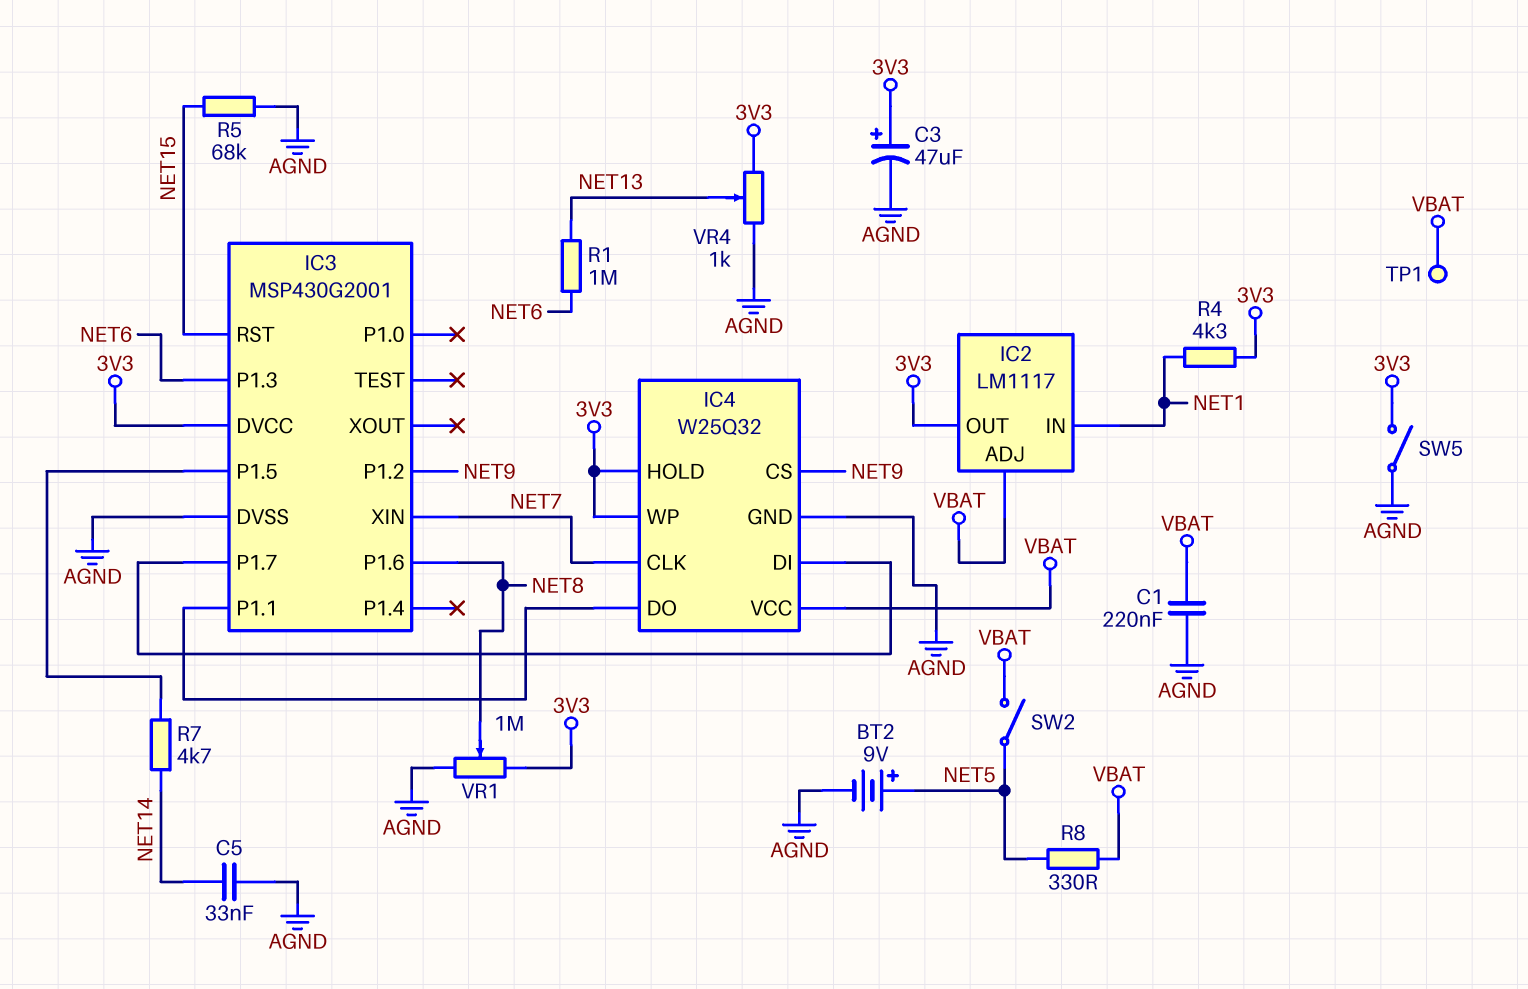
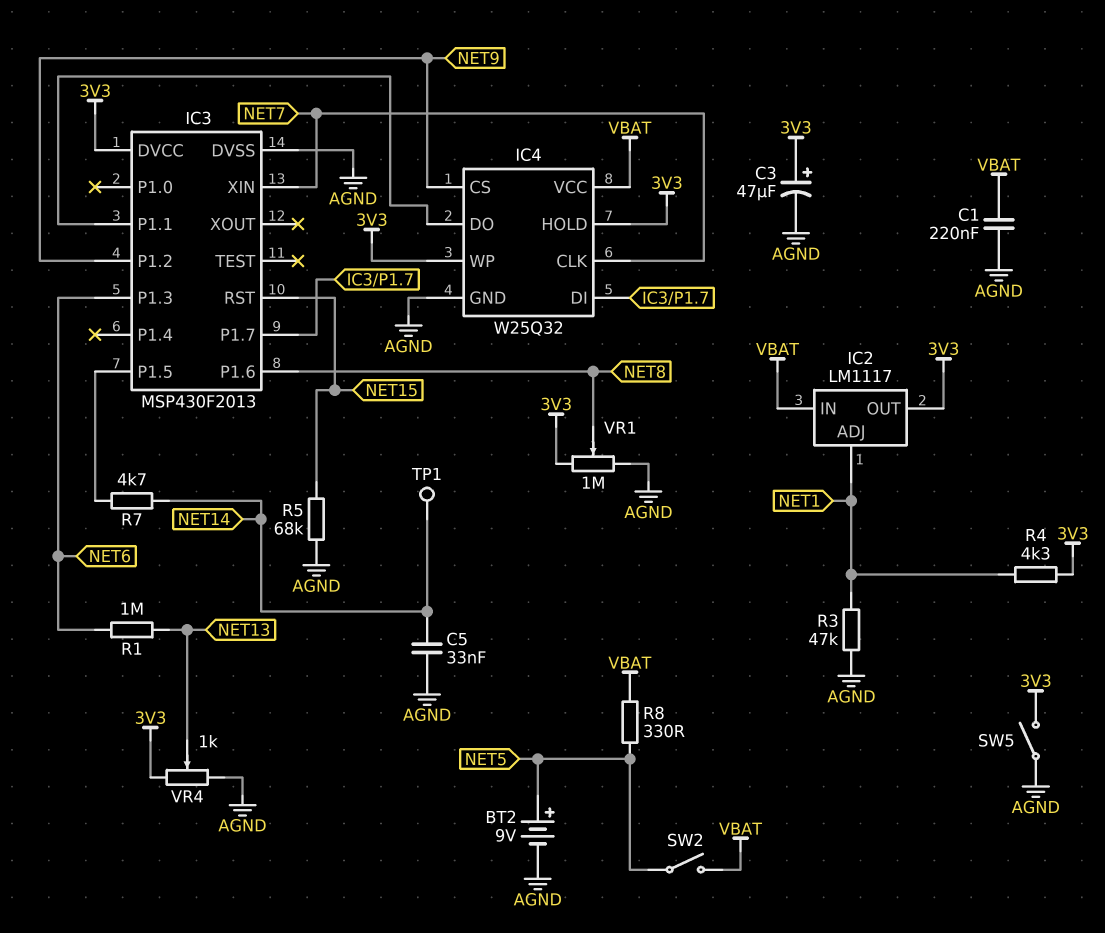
IC2 pin ADJ: VBAT -> NET1
IC2 pin IN: NET1 -> VBAT
IC3: MSP430G2001 -> MSP430F2013
R3: none -> 47k (AGND, NET1)
TP1: test point (VBAT) -> test point (NET14)

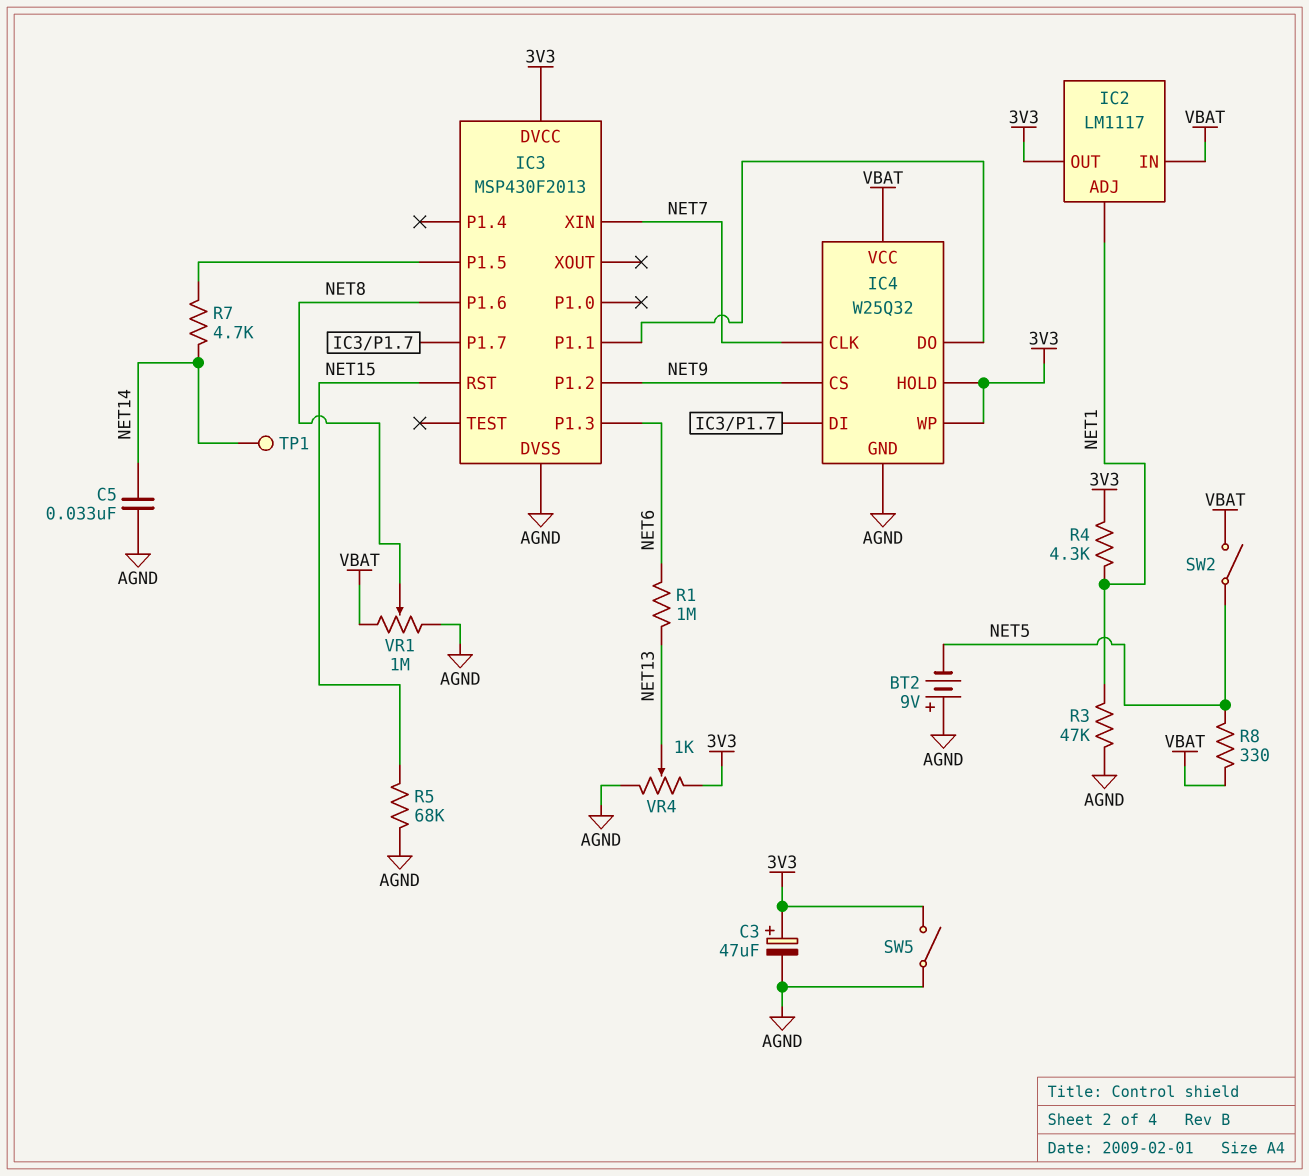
BT2: 9V (plus NET5, minus AGND) -> 9V (plus AGND, minus NET5)
C1: 220nF (AGND, VBAT) -> none
VR1: 1M (3V3, AGND, wiper NET8) -> 1M (AGND, VBAT, wiper NET8)

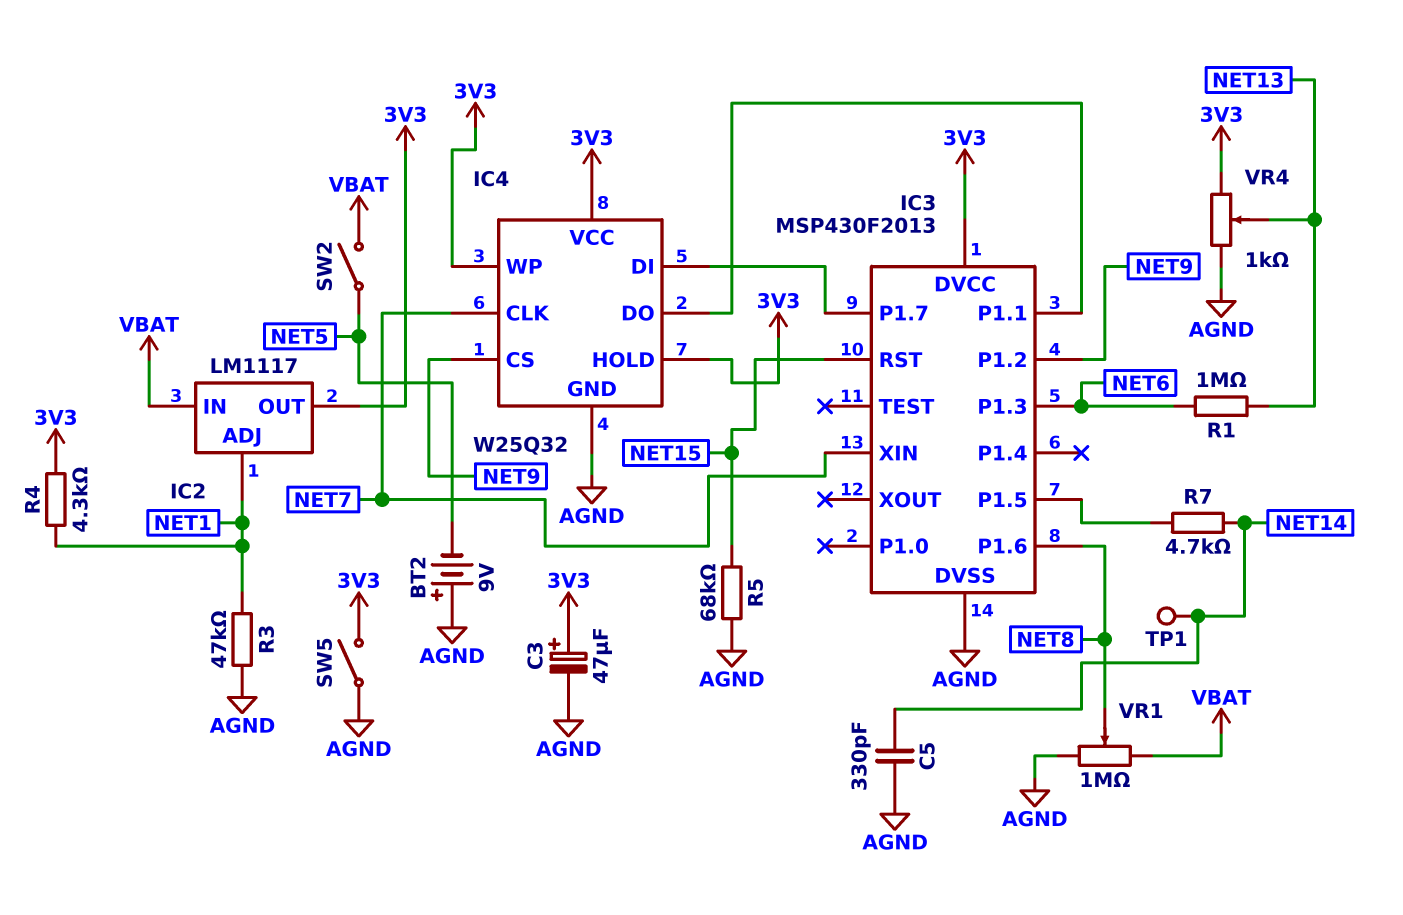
C5: 33nF (AGND, NET14) -> 330pF (AGND, NET14)
IC4 pin VCC: VBAT -> 3V3
R8: 330 (NET5, VBAT) -> none

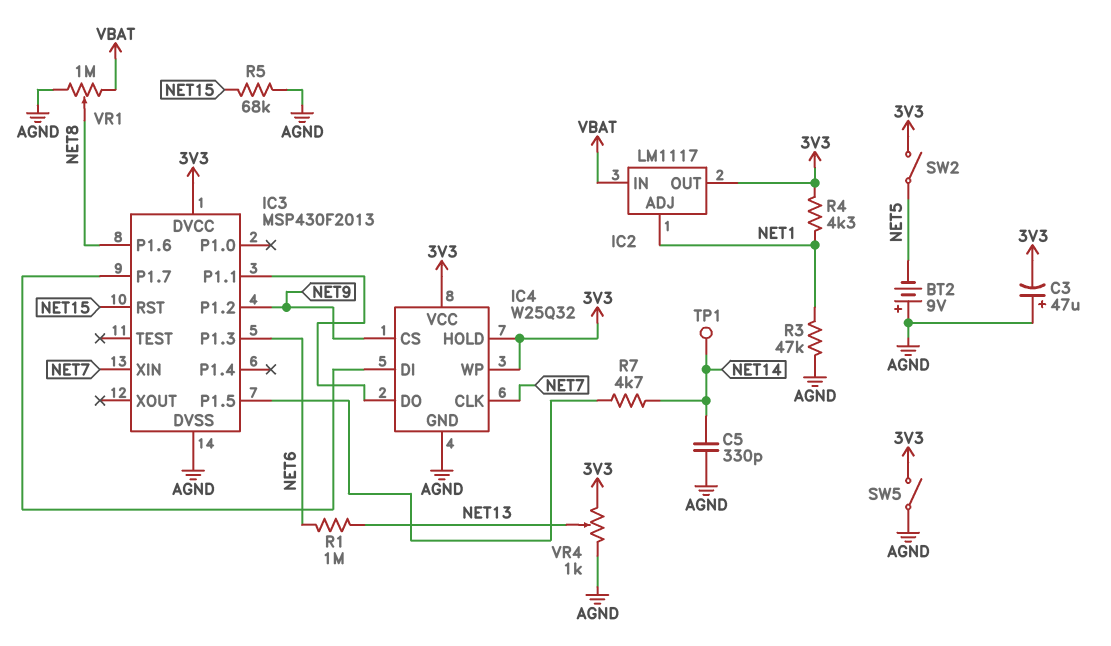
C3: 47uF (plus 3V3, minus AGND) -> 47uF (plus AGND, minus 3V3)
SW2: switch (NET5, VBAT) -> switch (3V3, NET5)

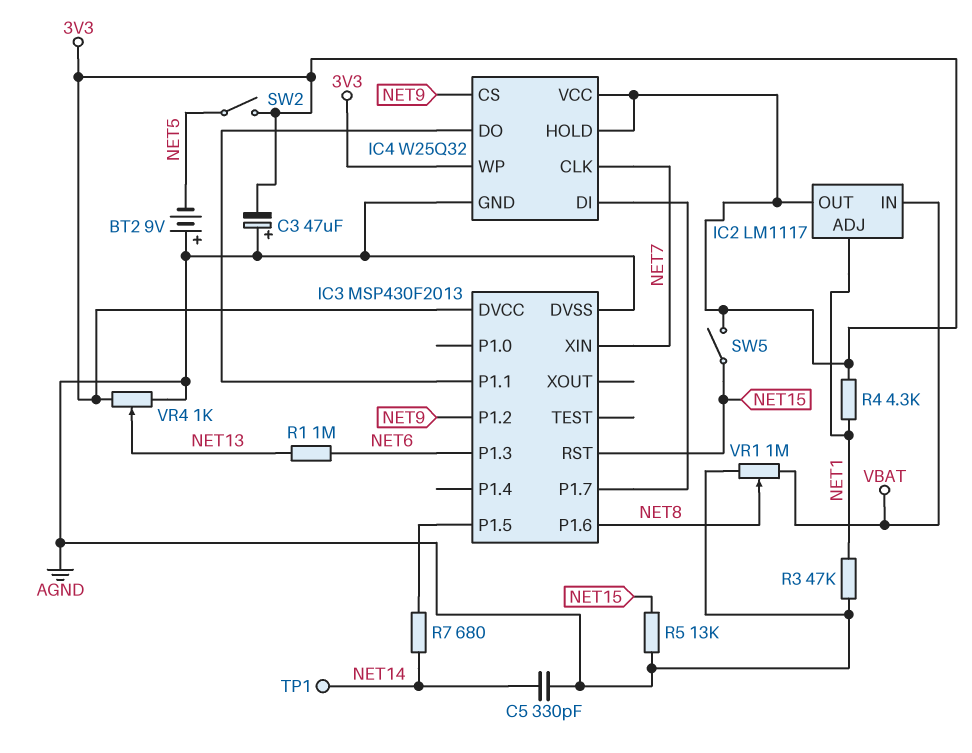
R5: 68k (AGND, NET15) -> 13k (AGND, NET15)
R7: 4.7k (IC3/P1.5, NET14) -> 680 (IC3/P1.5, NET14)
SW5: switch (3V3, AGND) -> switch (3V3, NET15)

